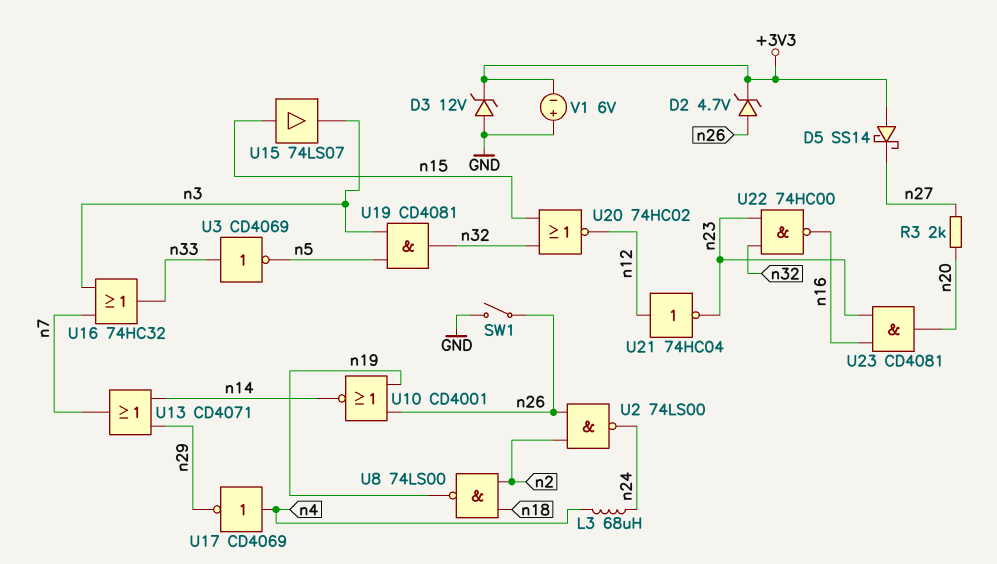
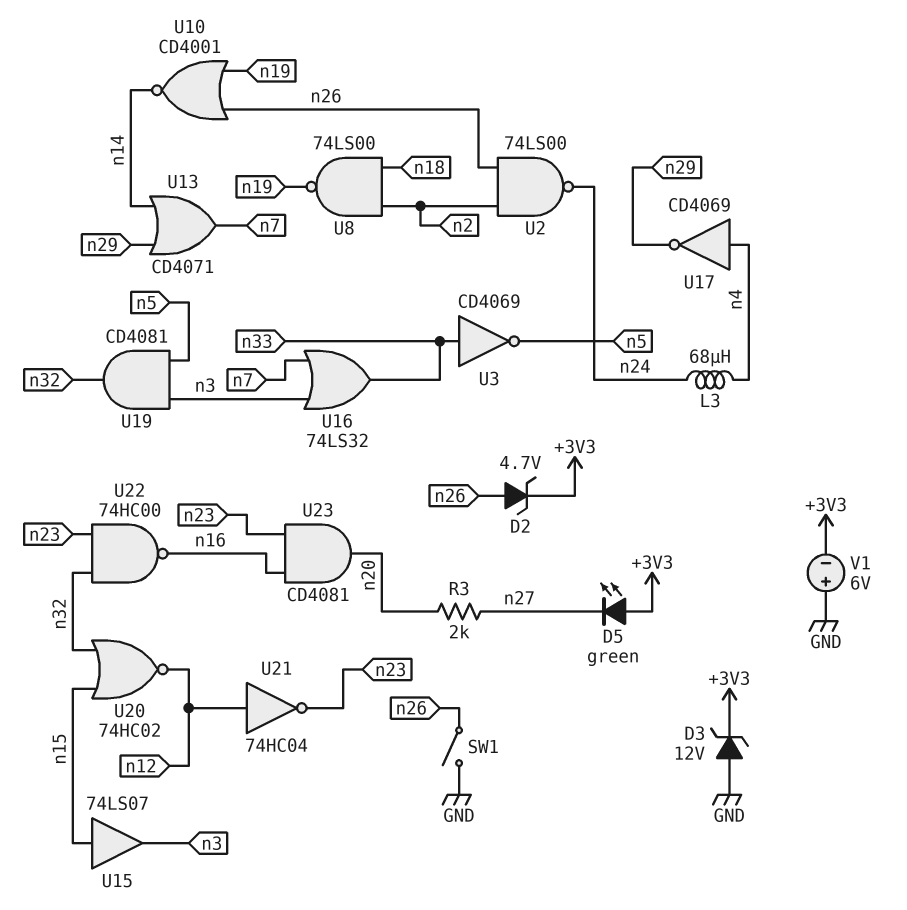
D5: schottky SS14 (A +3V3, K n27) -> LED green (A +3V3, K n27)
U16: OR 74HC32 (in n3, in n7, out n33) -> OR 74LS32 (in n3, in n7, out n33)

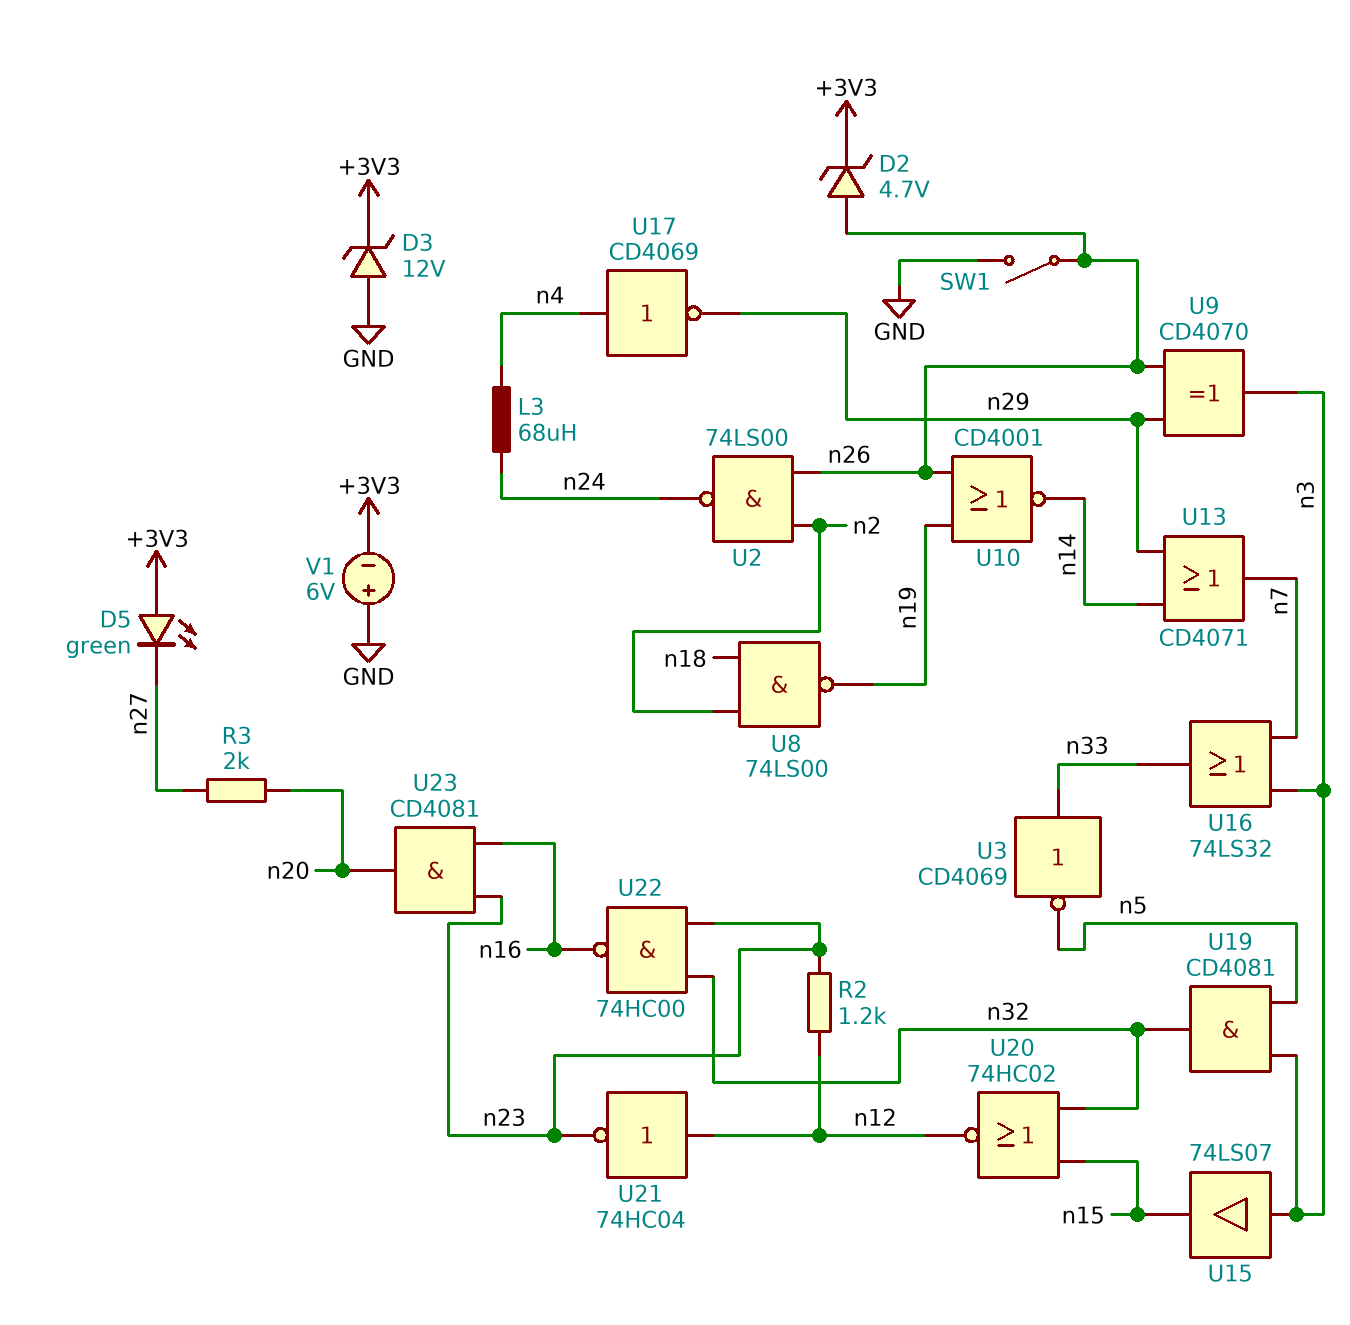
R2: none -> 1.2k (n12, n23)
U9: none -> XOR CD4070 (in n26, in n29, out n3)
U15: buffer 74LS07 (in n15, out n3) -> buffer 74LS07 (in n3, out n15)

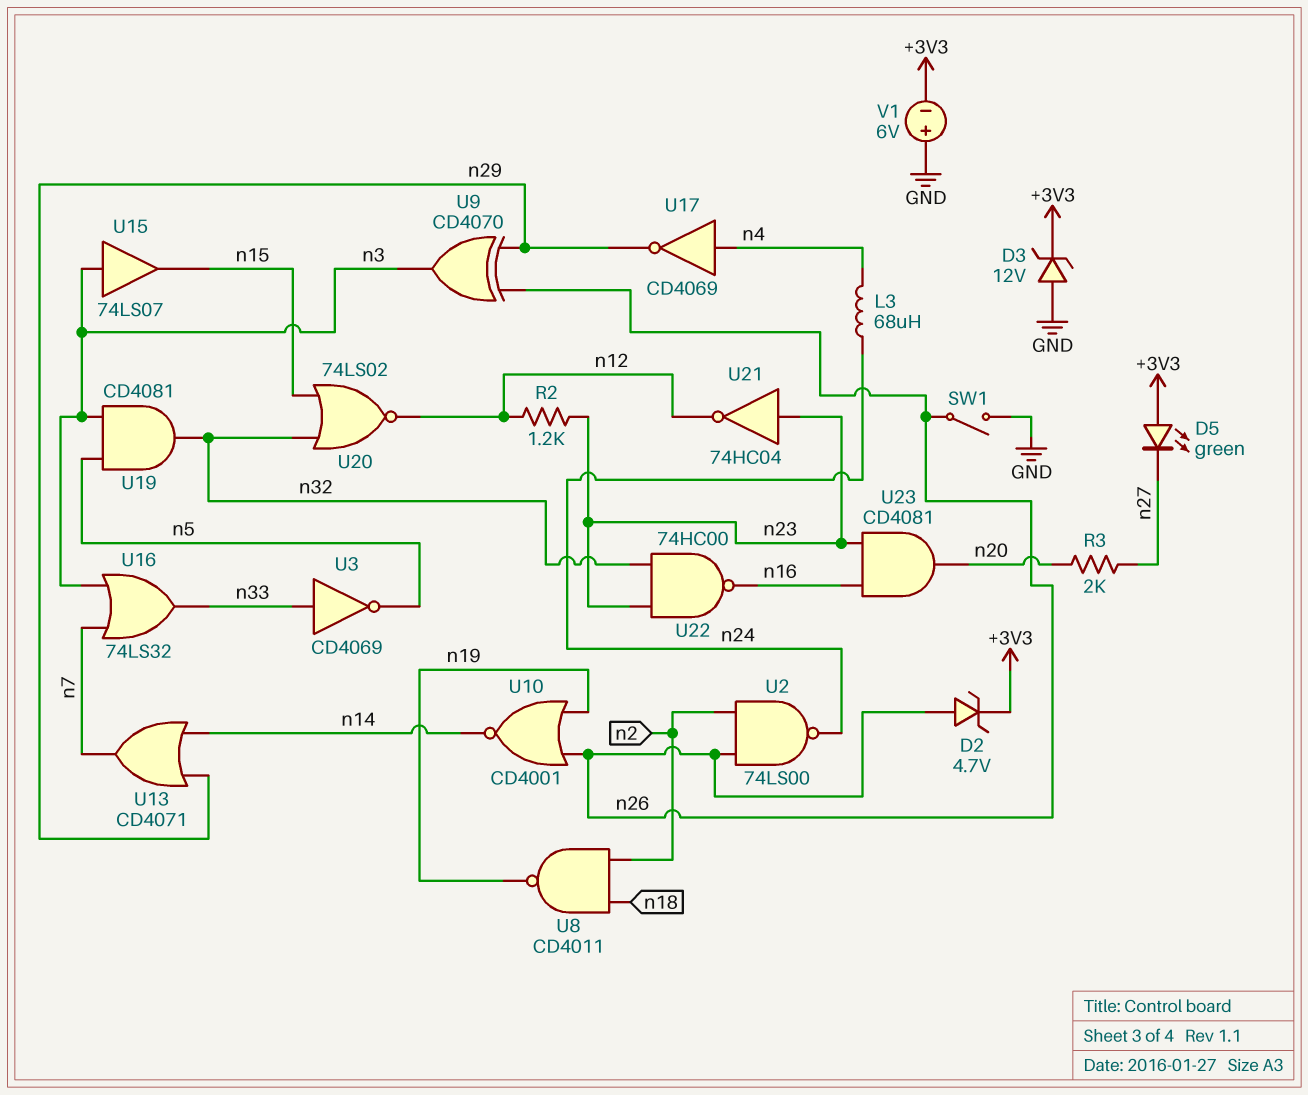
U8: NAND 74LS00 (in n2, in n18, out n19) -> NAND CD4011 (in n2, in n18, out n19)
U20: NOR 74HC02 (in n15, in n32, out n12) -> NOR 74LS02 (in n15, in n32, out n12)
U21: NOT 74HC04 (in n12, out n23) -> NOT 74HC04 (in n23, out n12)

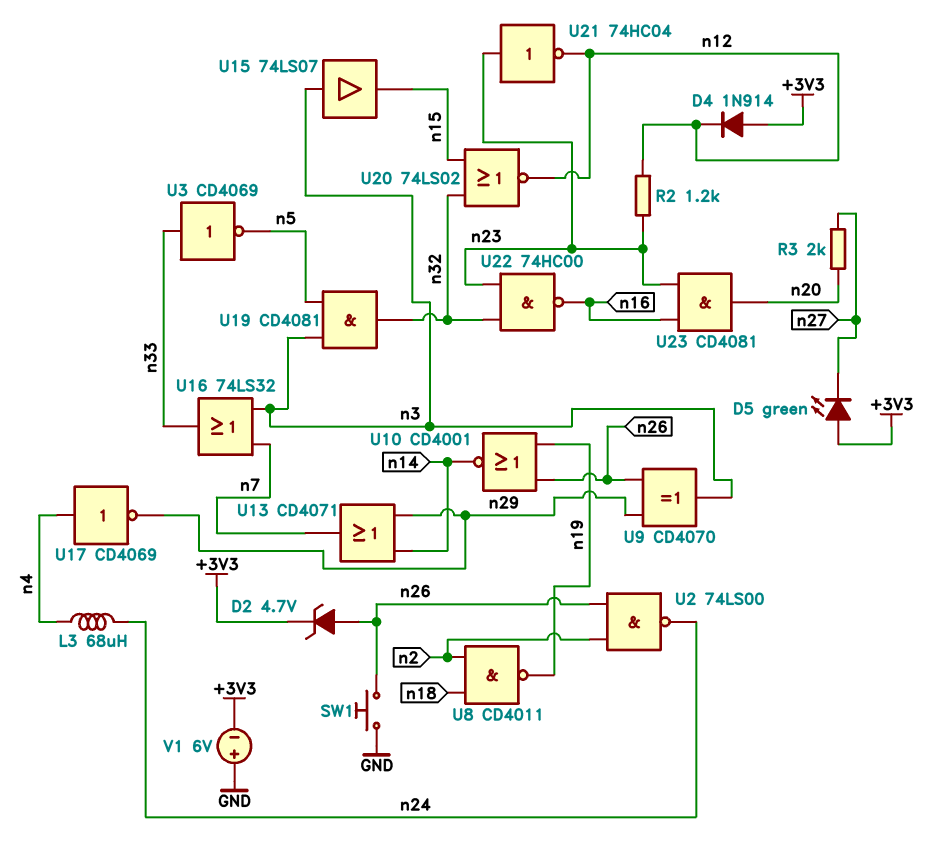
D3: zener 12V (A GND, K +3V3) -> none
D4: none -> diode 1N914 (A +3V3, K n12)
SW1: switch (GND, n26) -> button (GND, n26)

